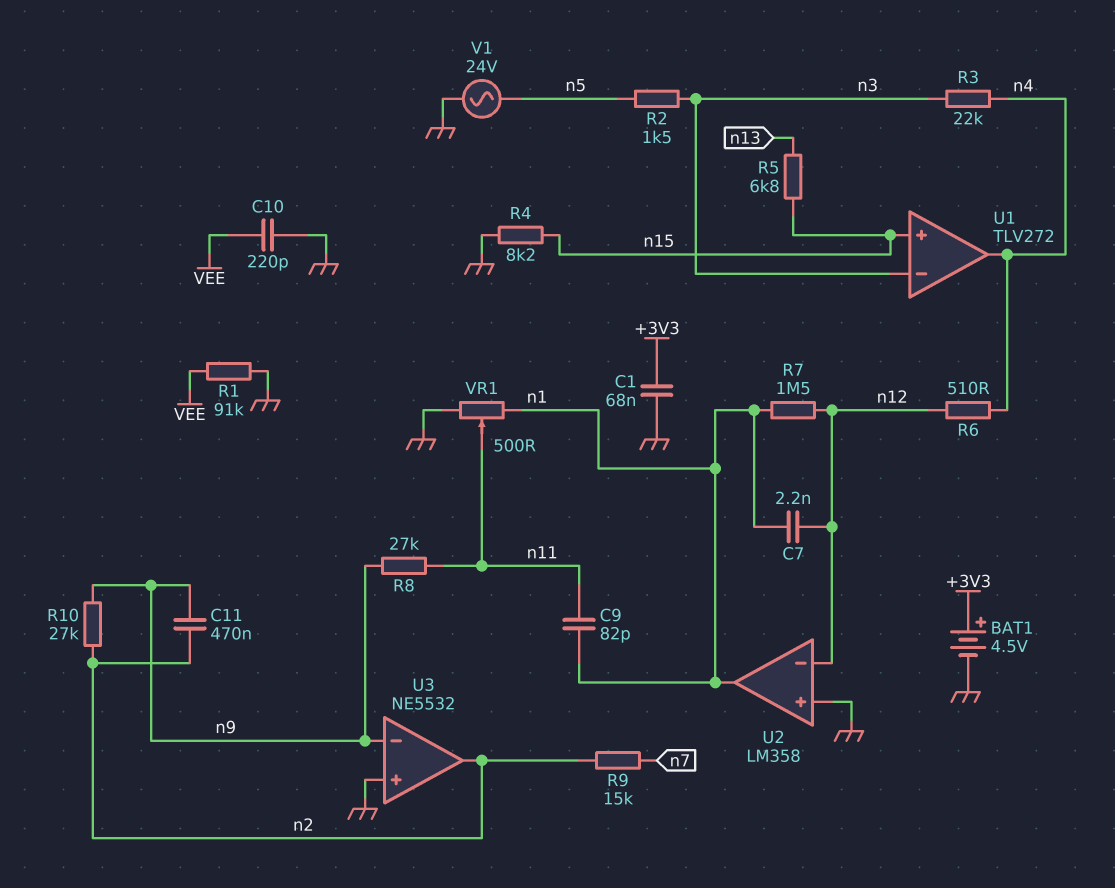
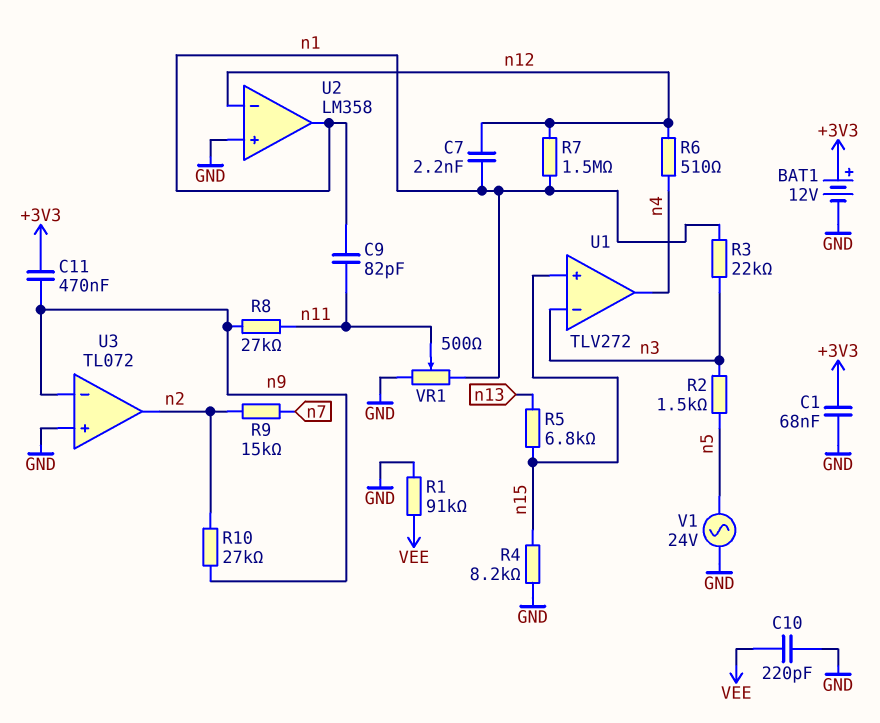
BAT1: 4.5V (plus +3V3, minus GND) -> 12V (plus +3V3, minus GND)
C11: 470nF (n2, n9) -> 470nF (+3V3, n9)
R3: 22k (n3, n4) -> 22k (n1, n3)
U3: NE5532 -> TL072

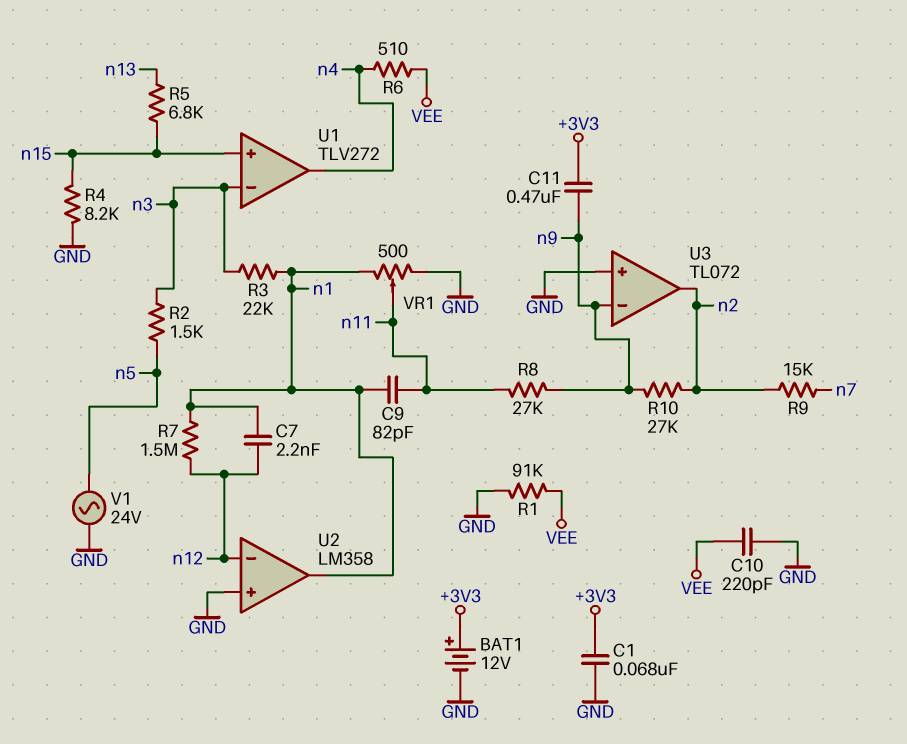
R6: 510 (n4, n12) -> 510 (VEE, n4)

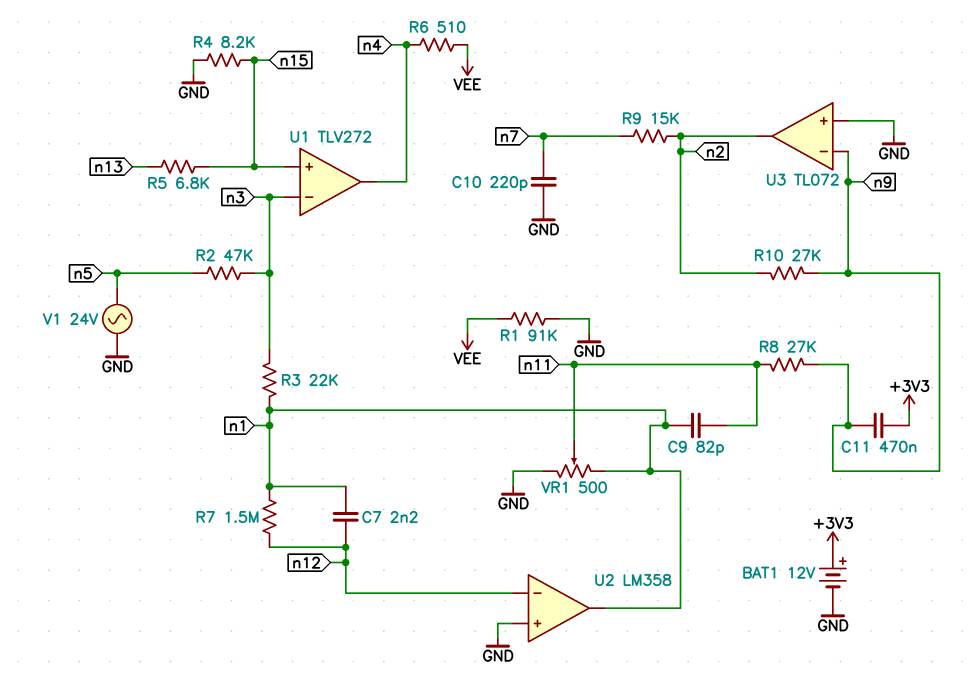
C1: 68nF (+3V3, GND) -> none
C10: 220pF (GND, VEE) -> 220pF (GND, n7)
R2: 1.5k (n3, n5) -> 47k (n3, n5)

